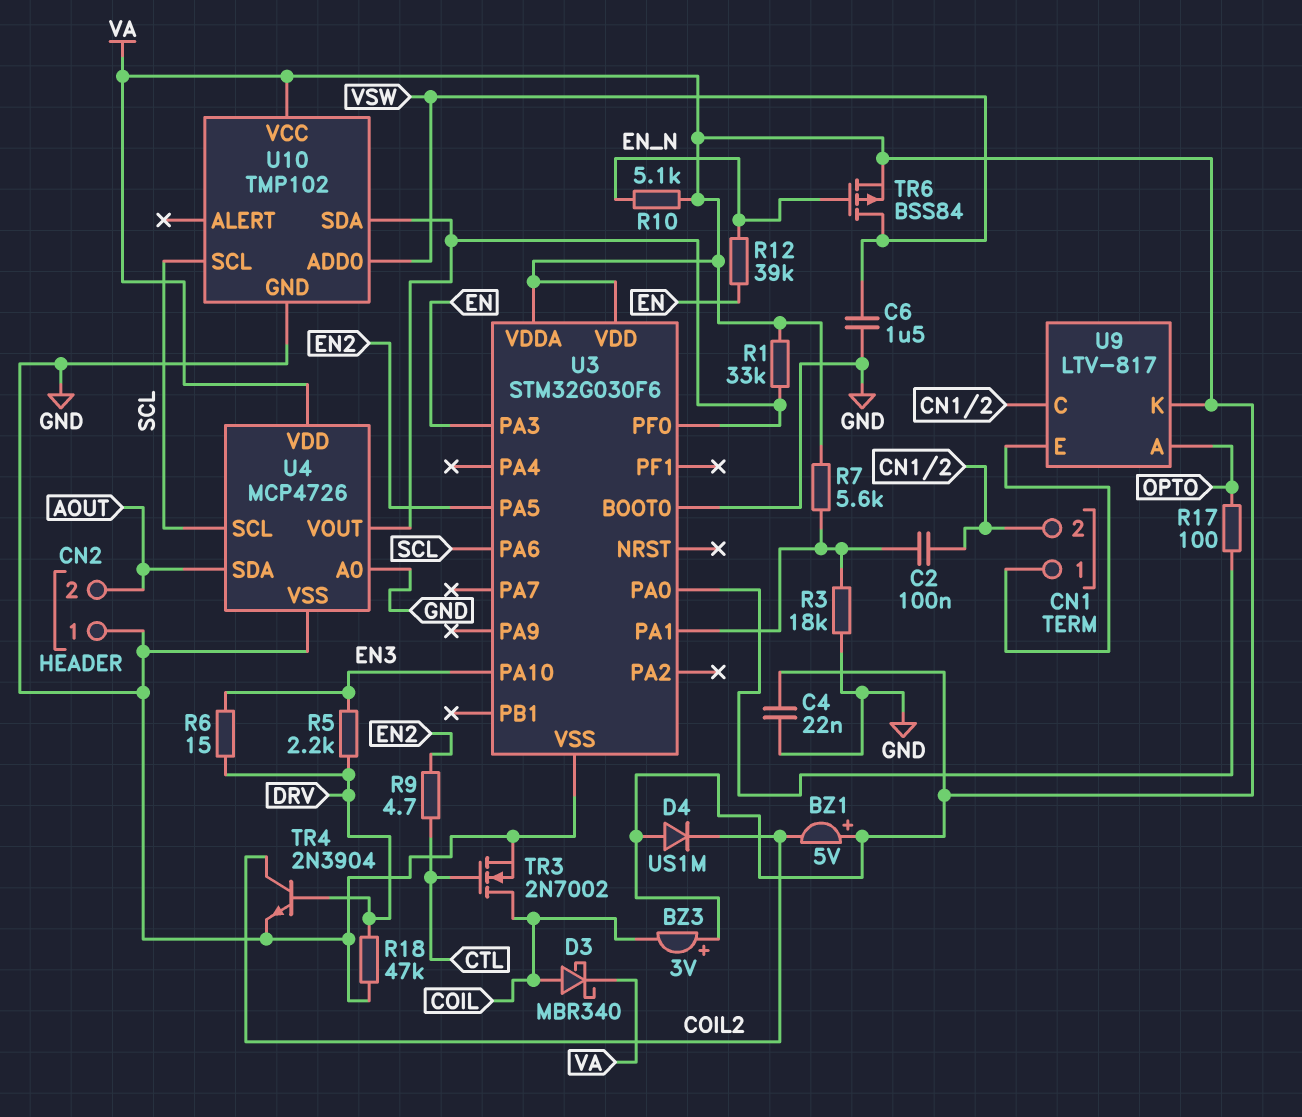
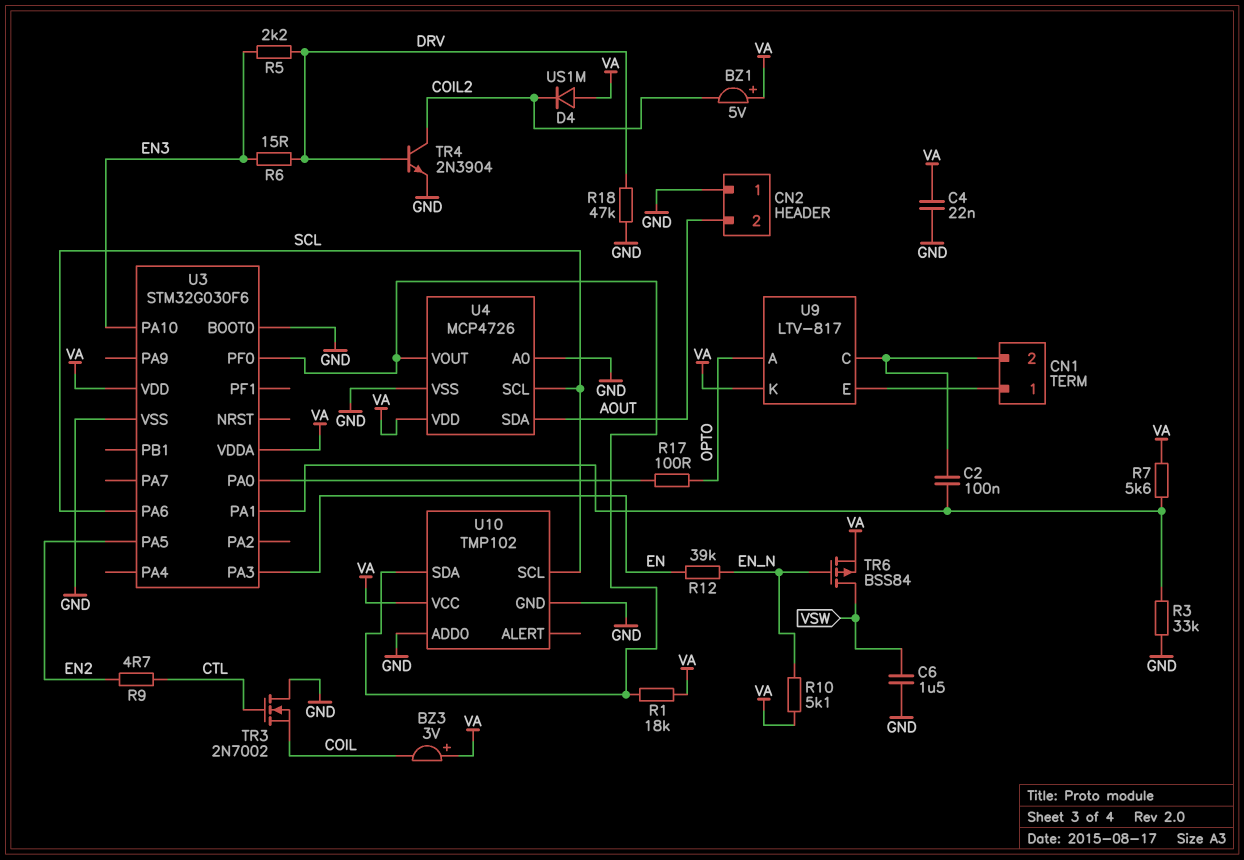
D3: schottky MBR340 (A COIL, K VA) -> none
R1: 33k (U3/PF0, VA) -> 18k (U3/PF0, VA)
R3: 18k (GND, U3/PA1) -> 33k (GND, U3/PA1)
TR3: NMOS 2N7002 (G CTL, D COIL, S GND) -> NMOS 2N7002 (G CTL, D GND, S COIL)
U10 pin ADD0: VSW -> GND

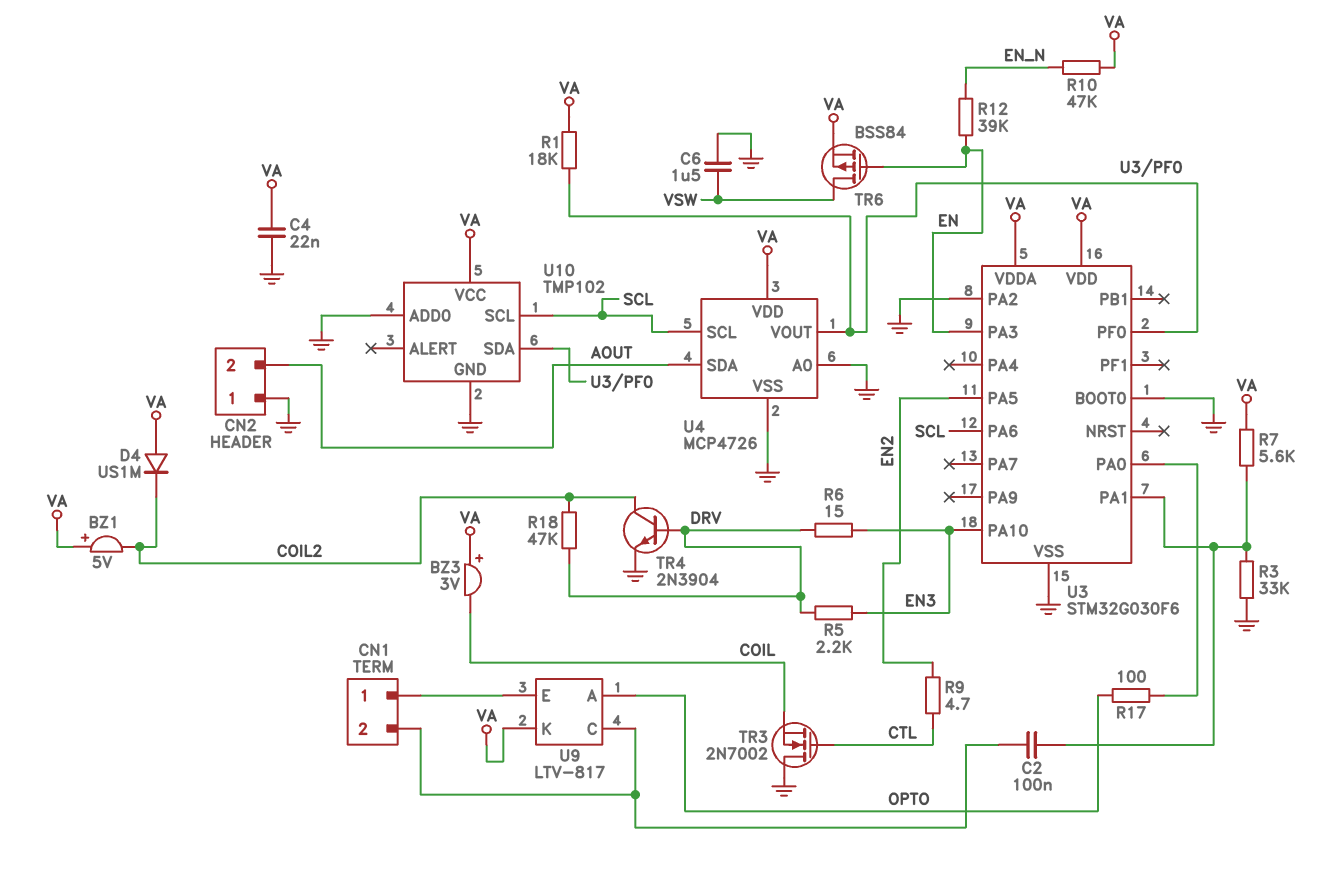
R10: 5.1k (EN_N, VA) -> 47k (EN_N, VA)
R18: 47k (DRV, GND) -> 47k (COIL2, DRV)
TR6: PMOS BSS84 (G EN_N, D VSW, S VA) -> PMOS BSS84 (G EN, D VSW, S VA)
U3 pin PA2: none -> GND

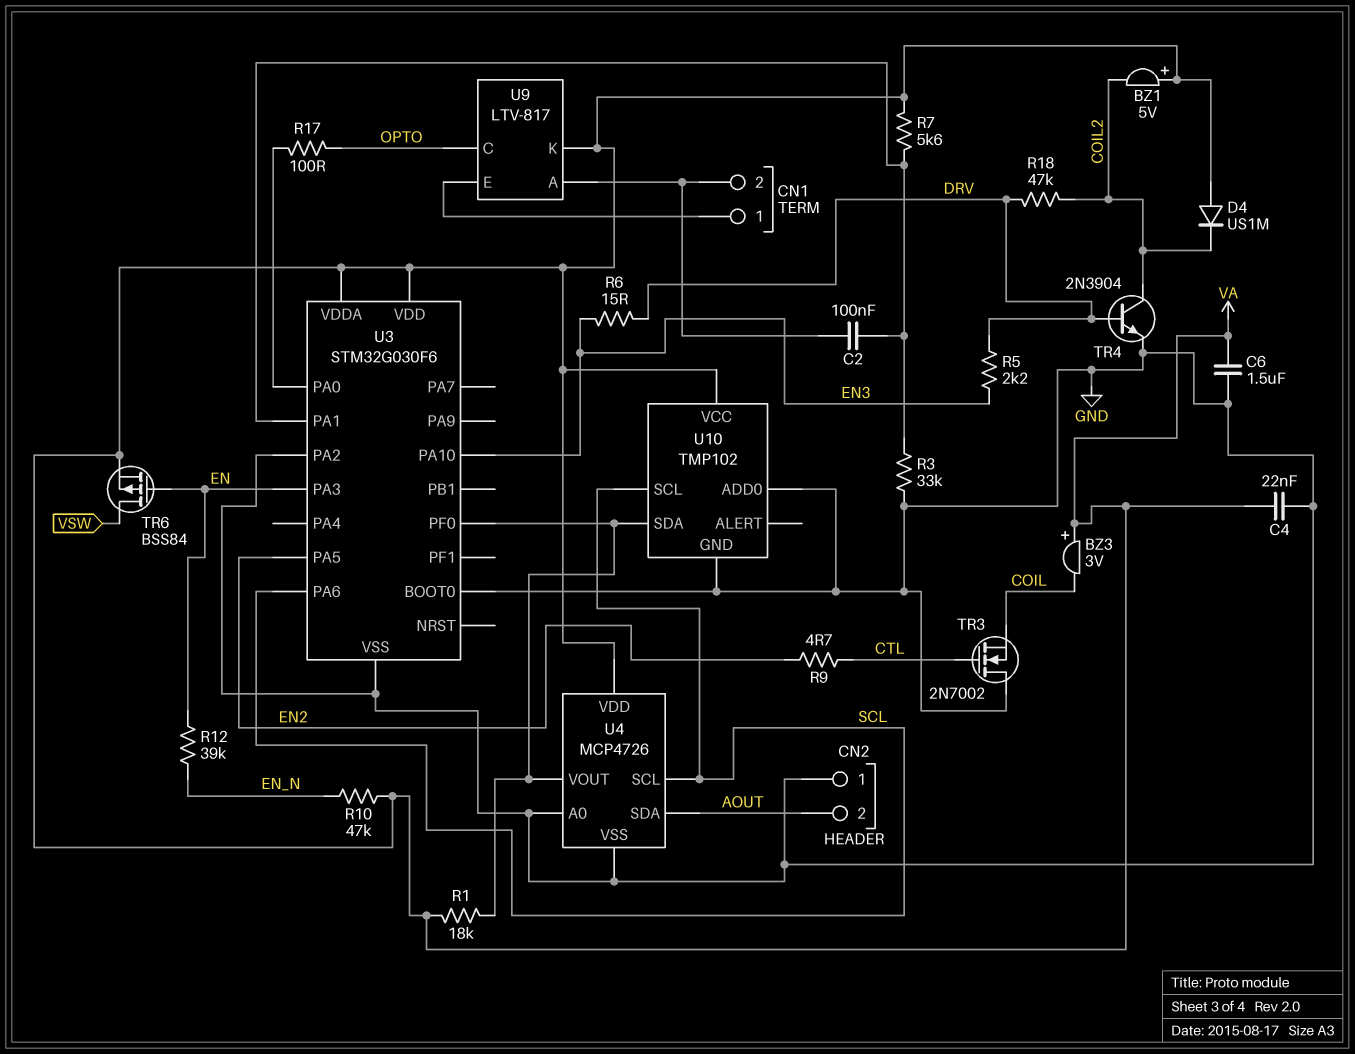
C6: 1.5uF (GND, VSW) -> 1.5uF (GND, VA)
U9 pin A: OPTO -> CN1/2
U9 pin C: CN1/2 -> OPTO

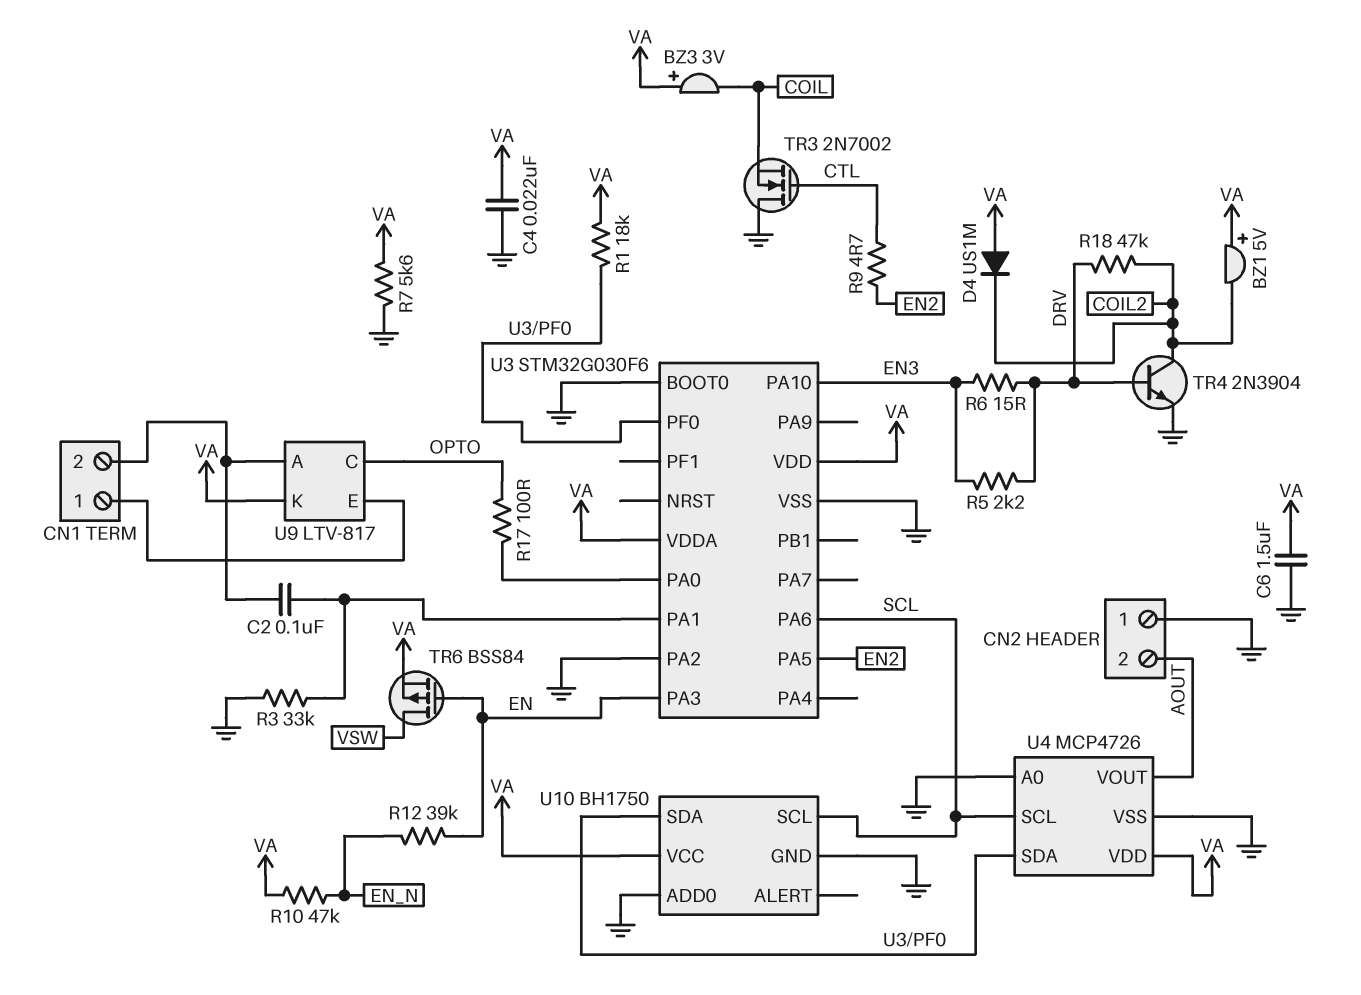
R7: 5.6k (U3/PA1, VA) -> 5.6k (GND, VA)
U4 pin SDA: AOUT -> U3/PF0
U4 pin VOUT: U3/PF0 -> AOUT
U10: TMP102 -> BH1750

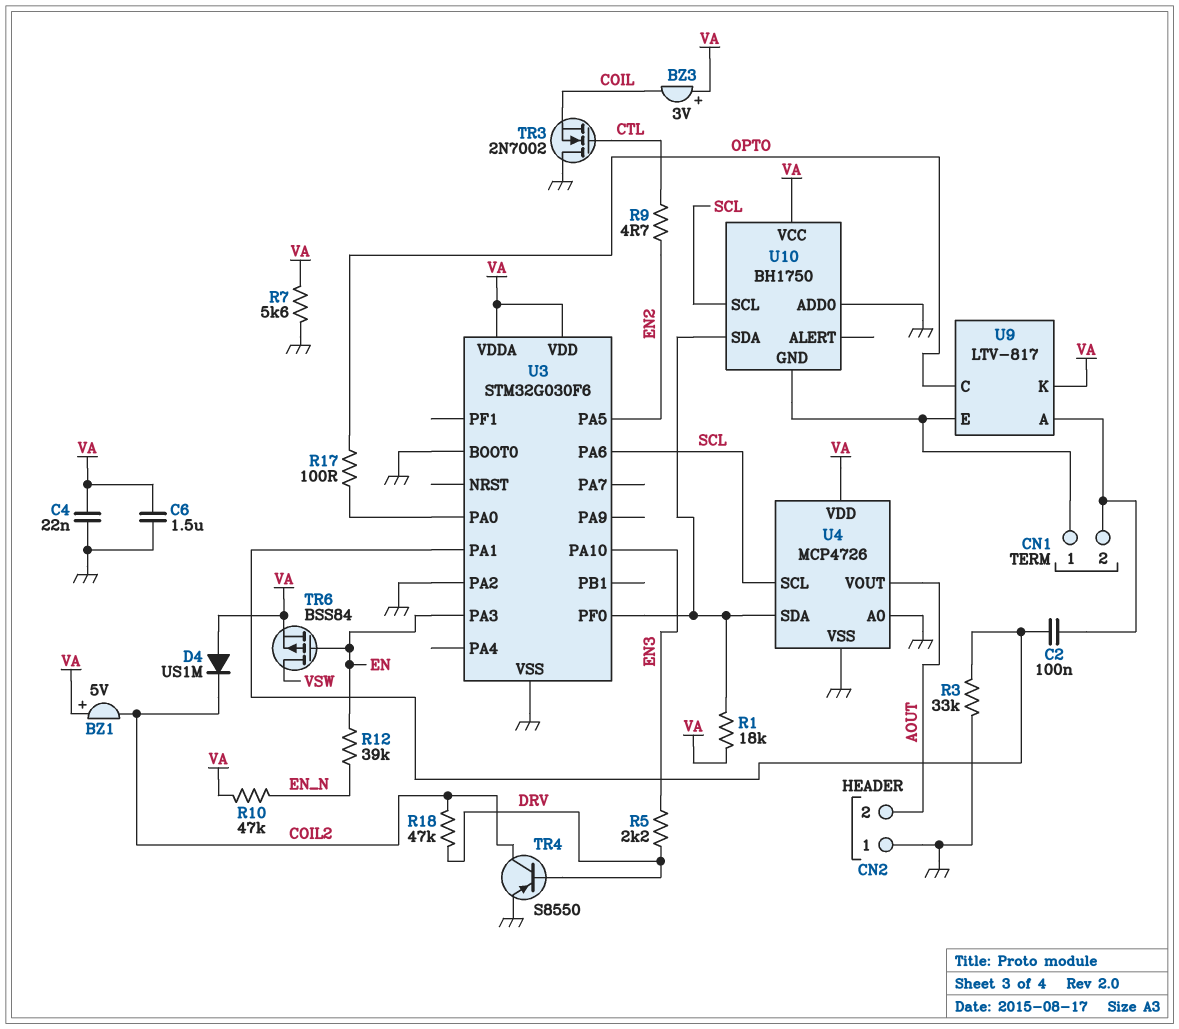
R6: 15 (DRV, EN3) -> none
TR4: NPN 2N3904 (B DRV, C COIL2, E GND) -> PNP S8550 (B DRV, C COIL2, E GND)
U10 pin GND: GND -> CN1/1

